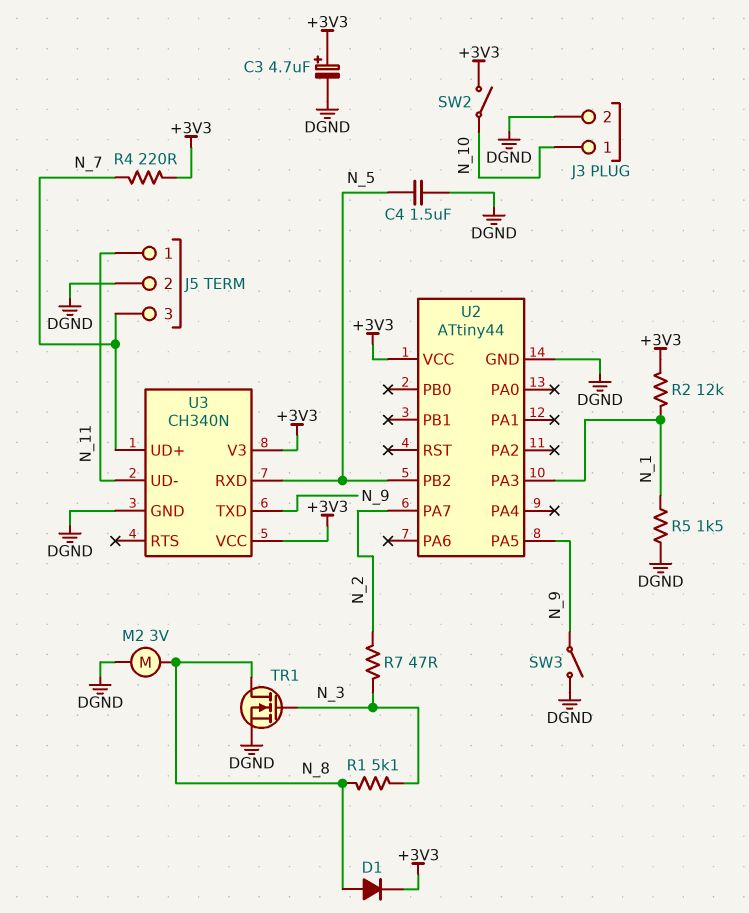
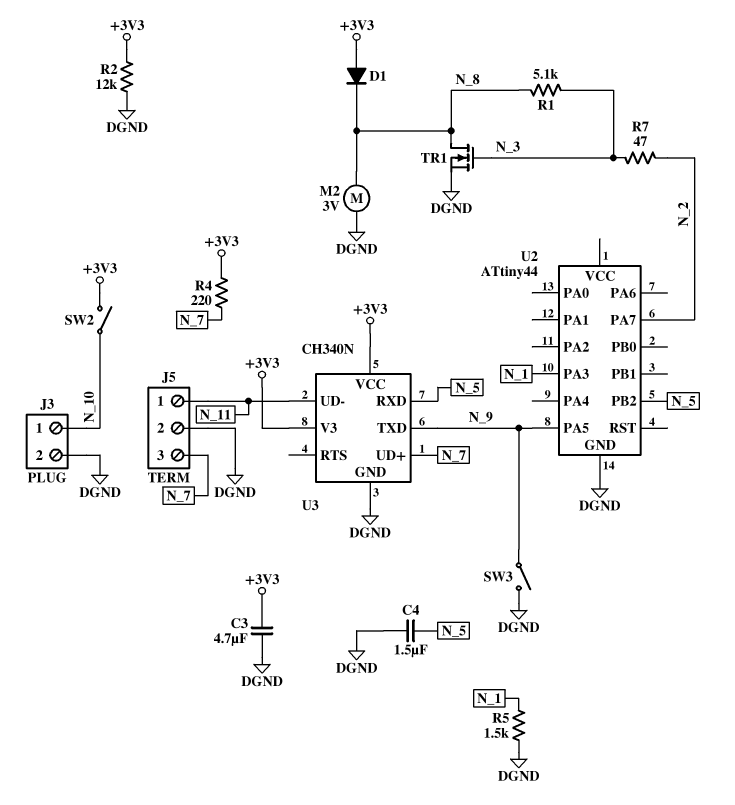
C3: 4.7uF (plus +3V3, minus DGND) -> 4.7uF (+3V3, DGND)
D1: diode (A N_8, K +3V3) -> diode (A +3V3, K N_8)
R2: 12k (+3V3, N_1) -> 12k (+3V3, DGND)
U2 pin VCC: +3V3 -> none

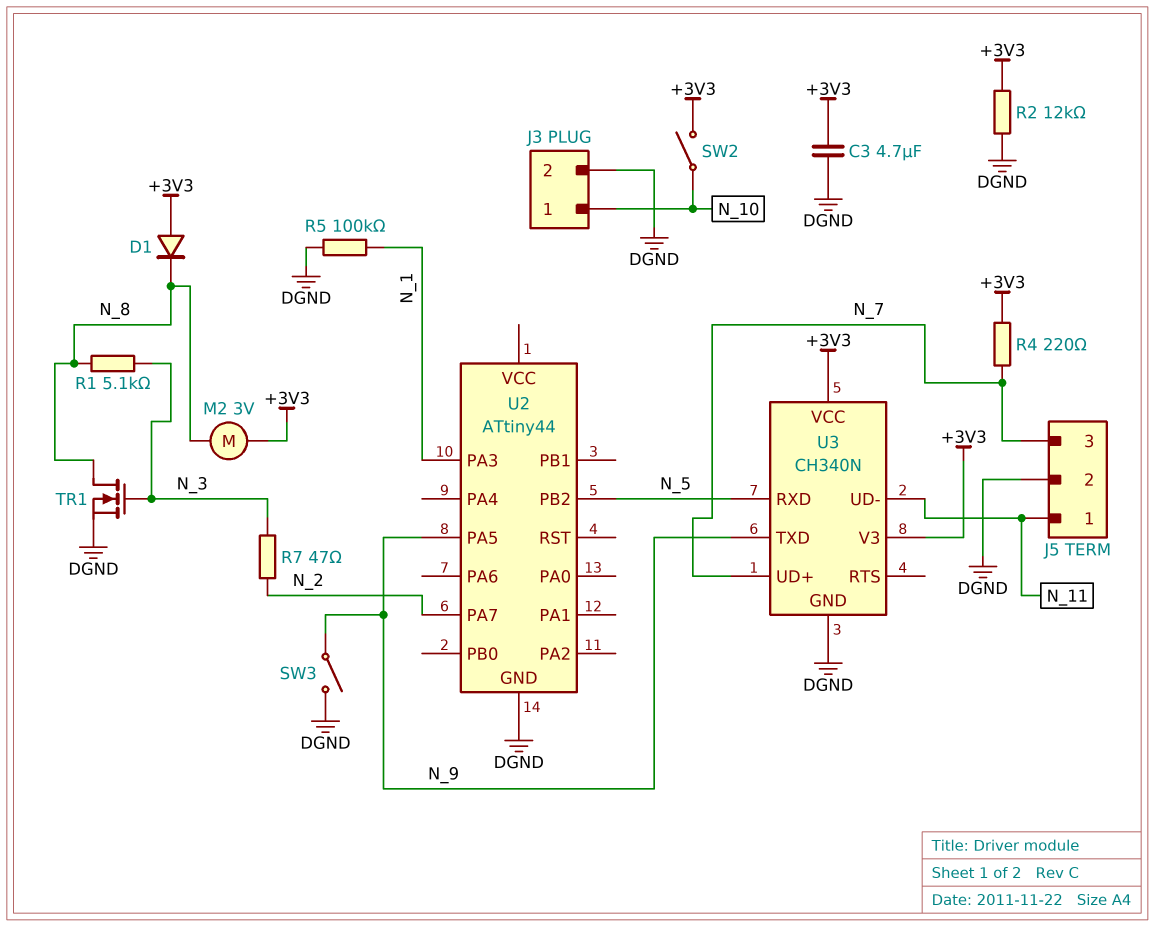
C4: 1.5uF (DGND, N_5) -> none
M2: motor 3V (DGND, N_8) -> motor 3V (+3V3, N_8)
R5: 1.5k (DGND, N_1) -> 100k (DGND, N_1)

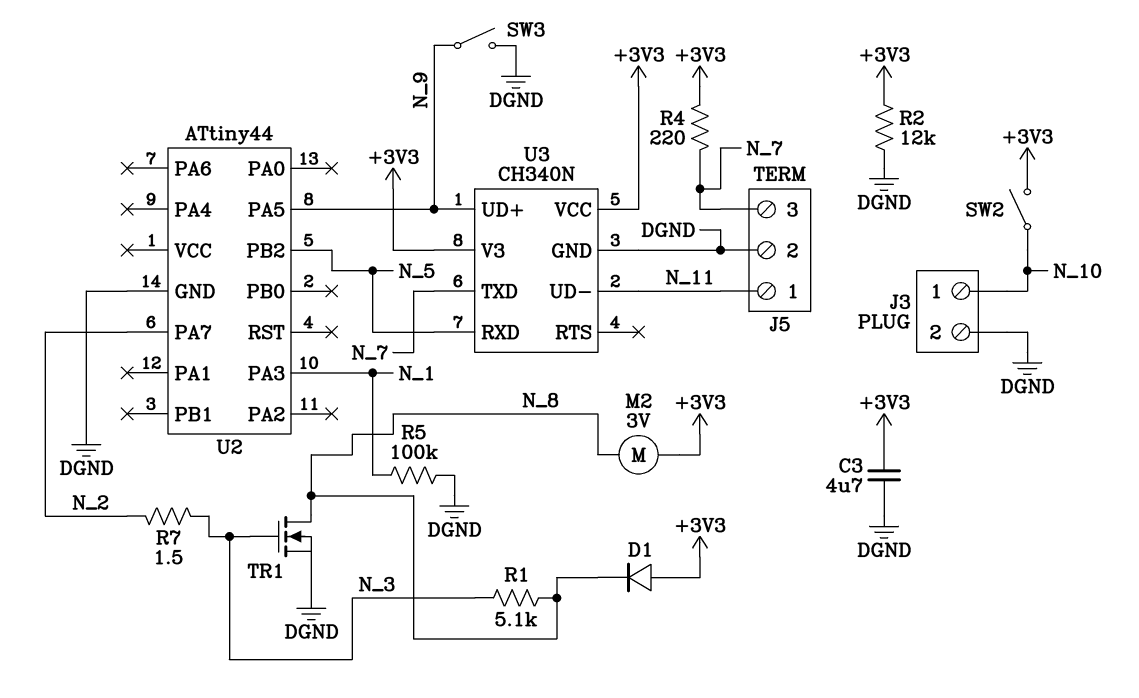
R7: 47 (N_2, N_3) -> 1.5 (N_2, N_3)
U3 pin TXD: N_9 -> N_7
U3 pin UD+: N_7 -> N_9

